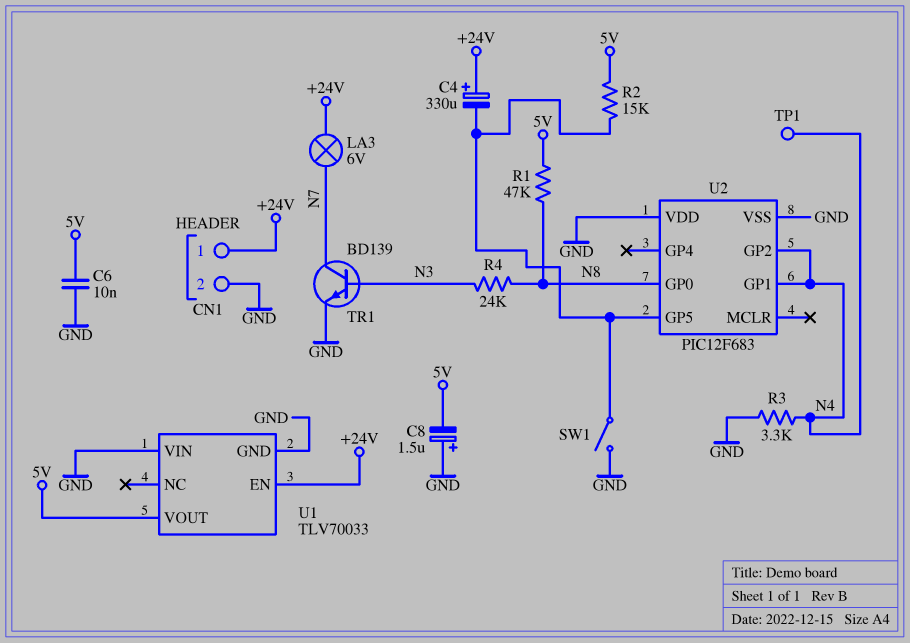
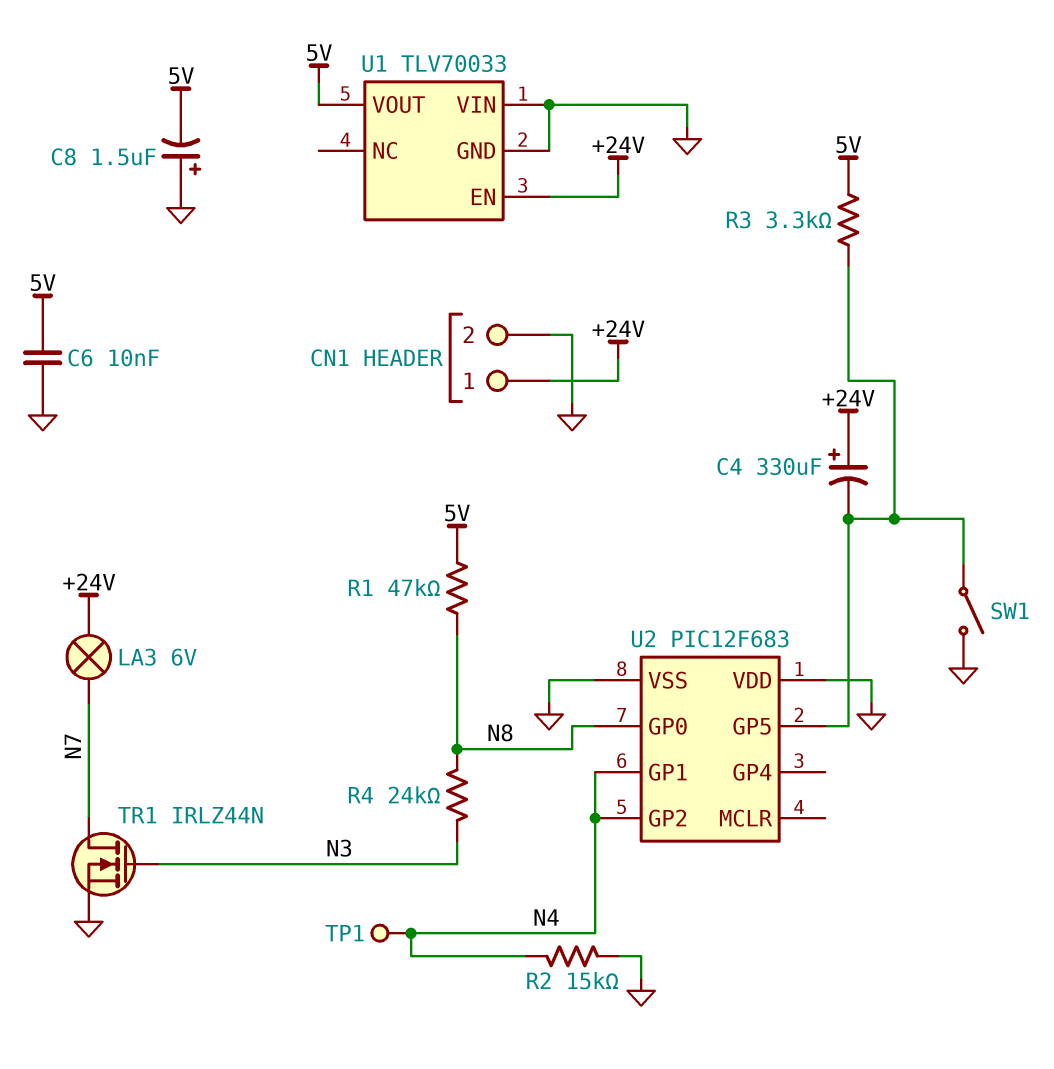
R2: 15k (5V, U2/GP5) -> 15k (GND, N4)
R3: 3.3k (GND, N4) -> 3.3k (5V, U2/GP5)
TR1: NPN BD139 (B N3, C N7, E GND) -> NMOS IRLZ44N (G N3, D N7, S GND)

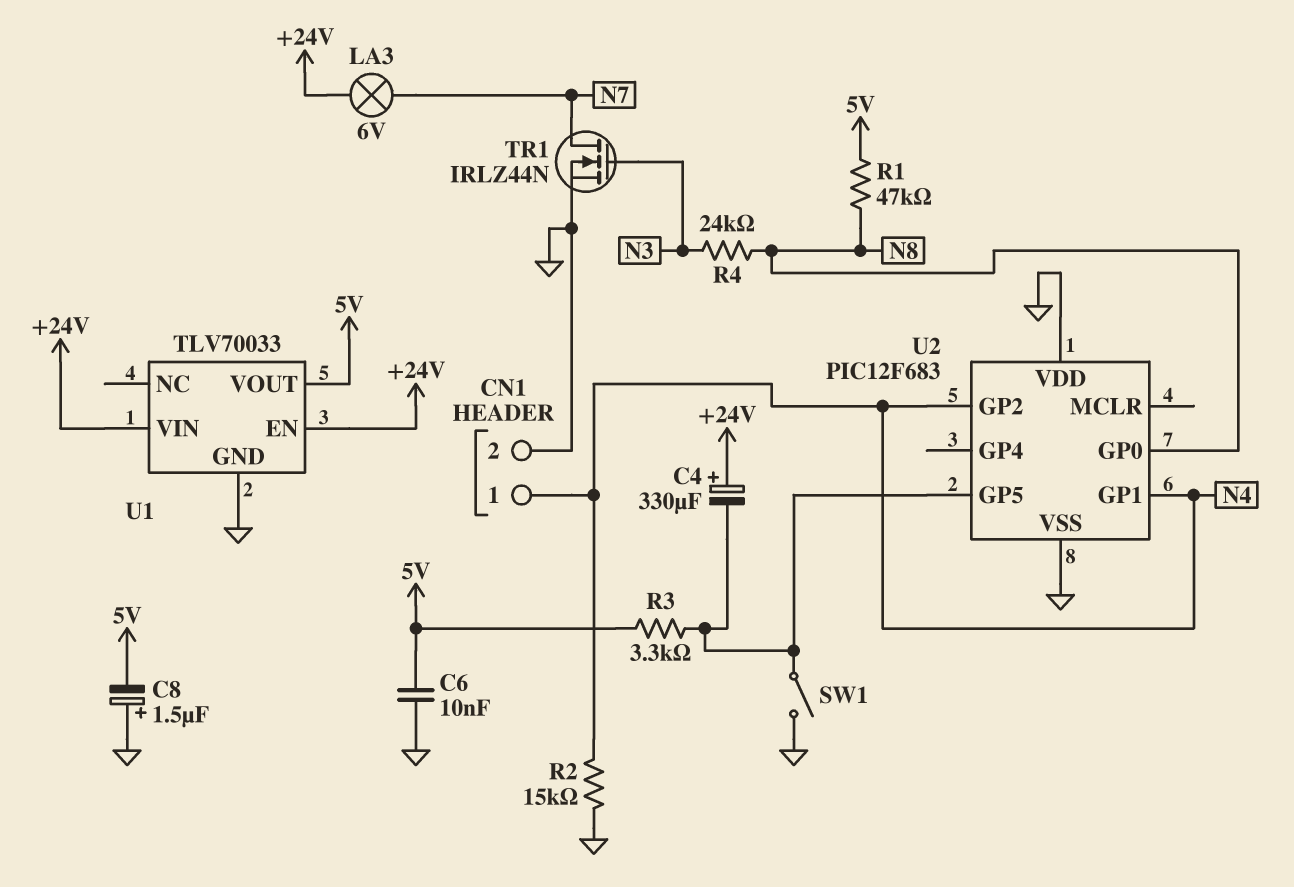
CN1 pin 1: +24V -> N4
TP1: test point (N4) -> none
U1 pin VIN: GND -> +24V

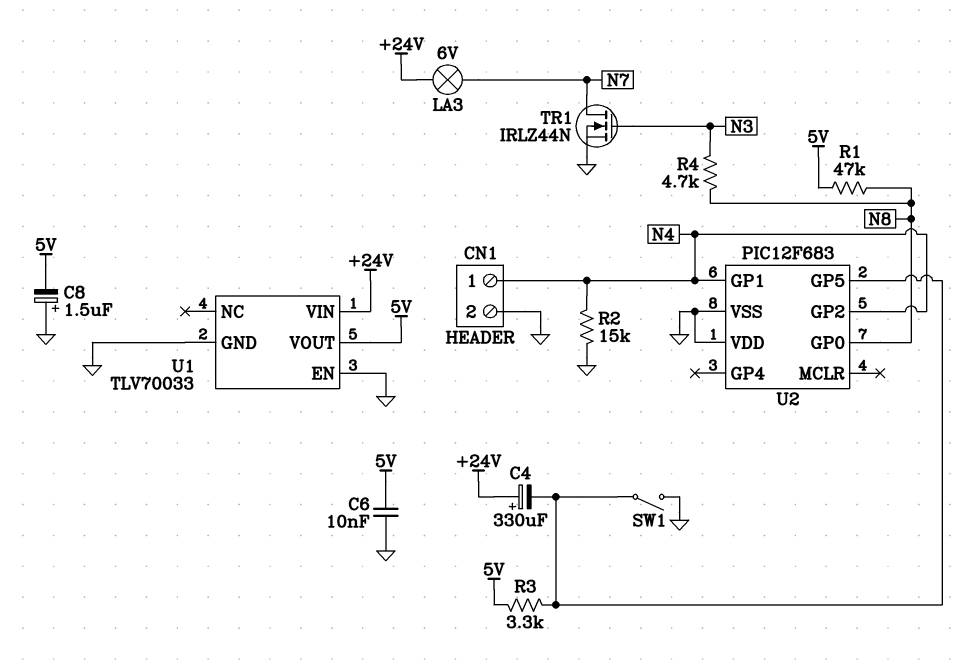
R4: 24k (N3, N8) -> 4.7k (N3, N8)
U1 pin EN: +24V -> GND

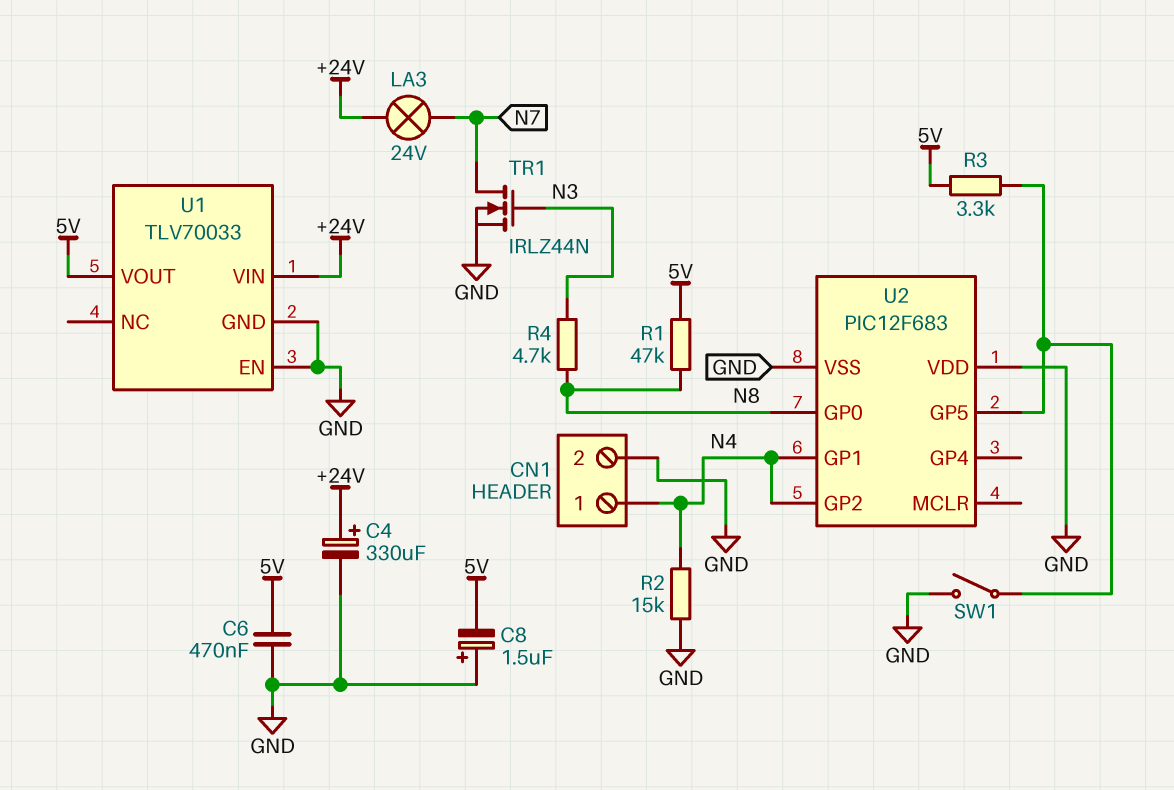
C4: 330uF (plus +24V, minus U2/GP5) -> 330uF (plus +24V, minus GND)
C6: 10nF (5V, GND) -> 470nF (5V, GND)
LA3: lamp 6V (+24V, N7) -> lamp 24V (+24V, N7)

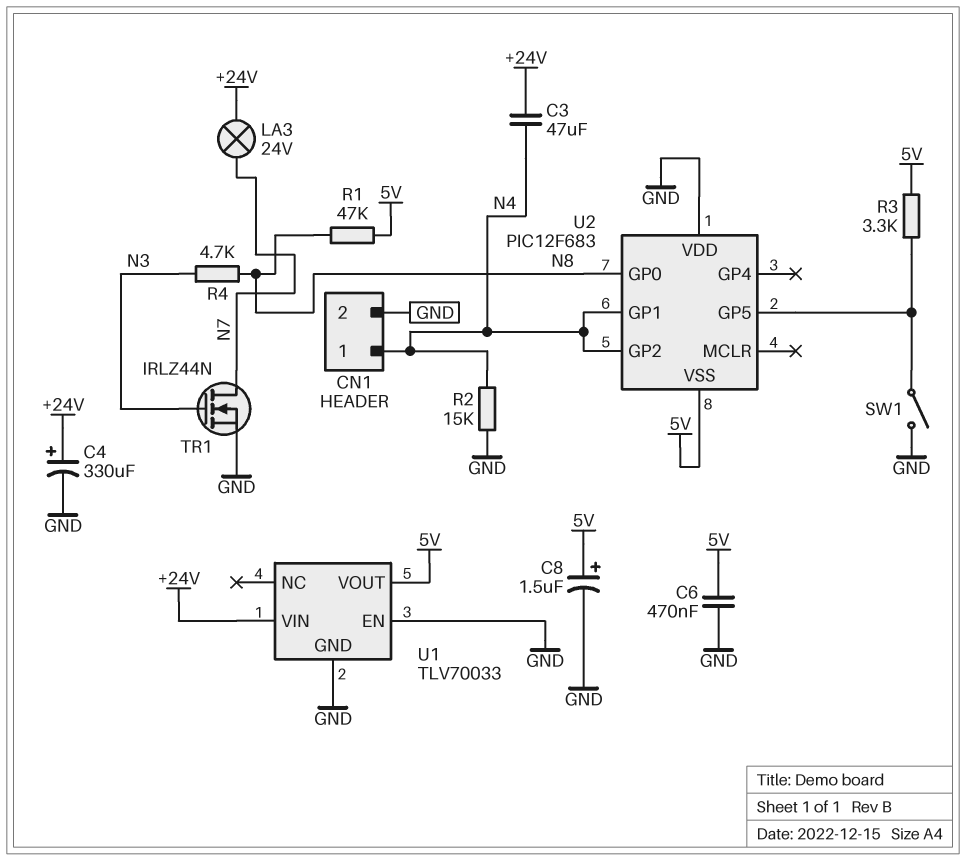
C3: none -> 47uF (+24V, N4)
C8: 1.5uF (plus GND, minus 5V) -> 1.5uF (plus 5V, minus GND)
U2 pin VSS: GND -> 5V

